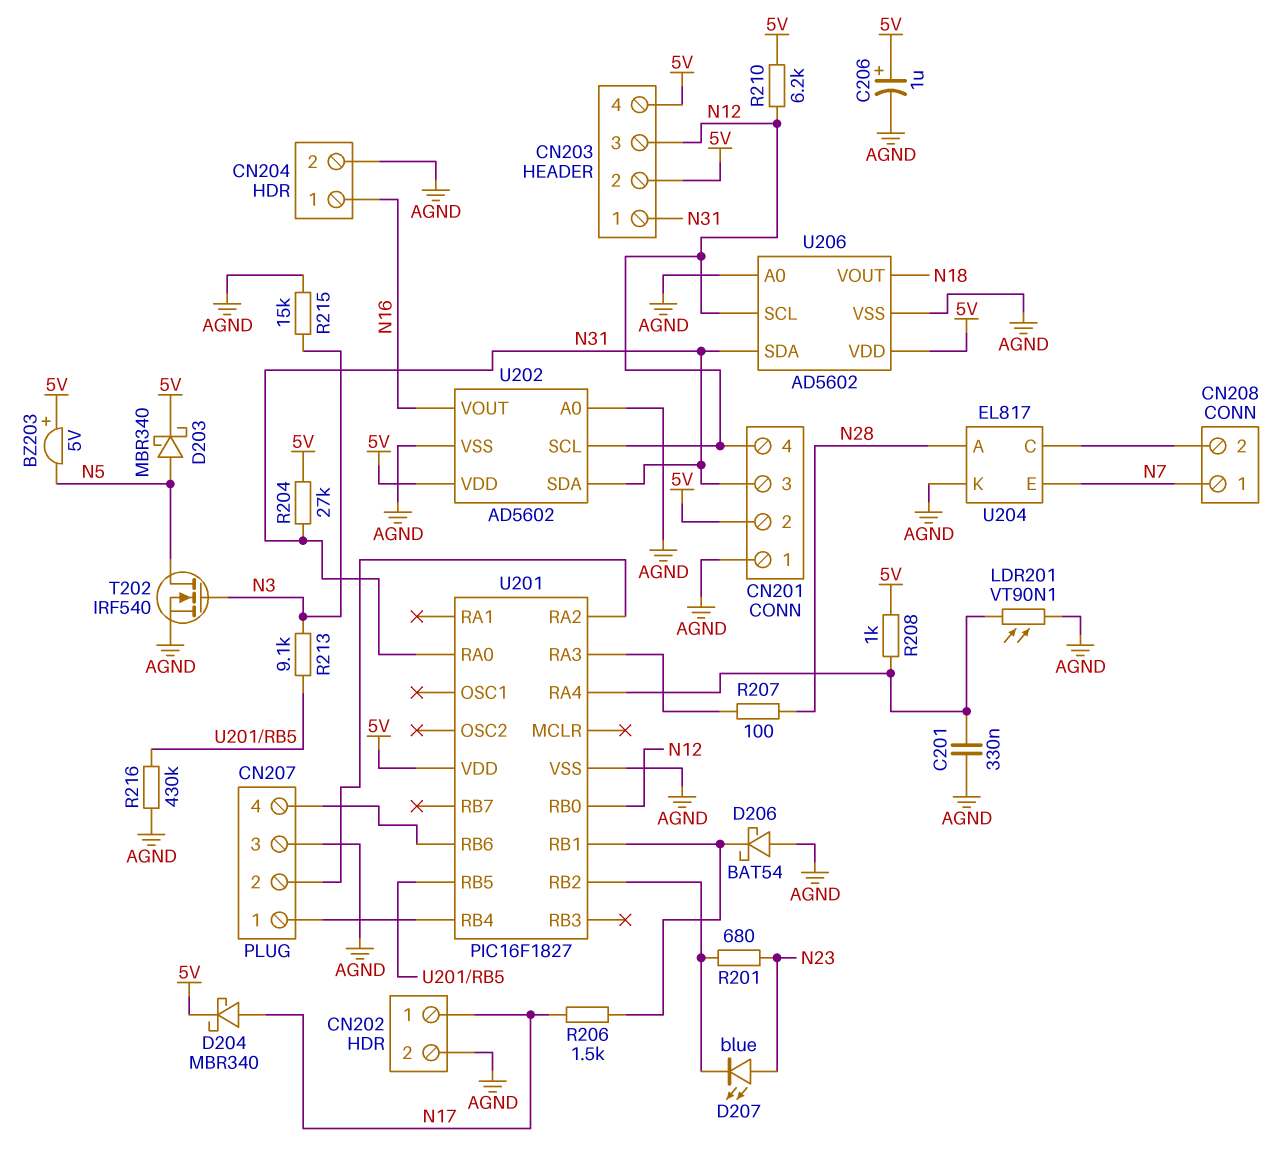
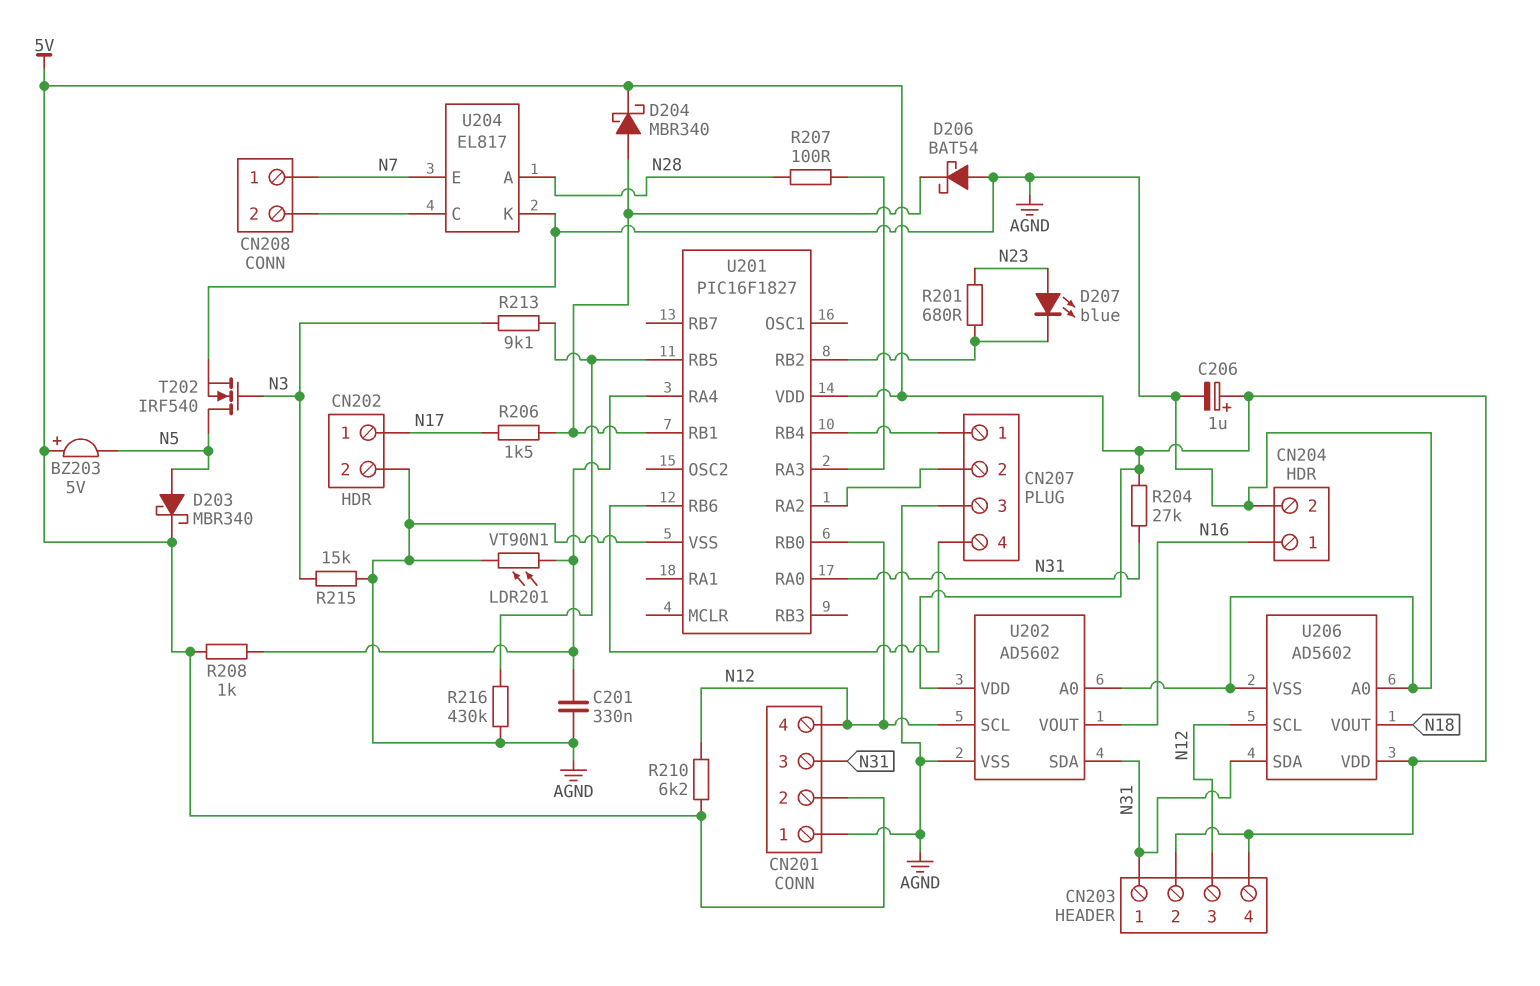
D204: schottky MBR340 (A N17, K 5V) -> schottky MBR340 (A U201/RB1, K 5V)

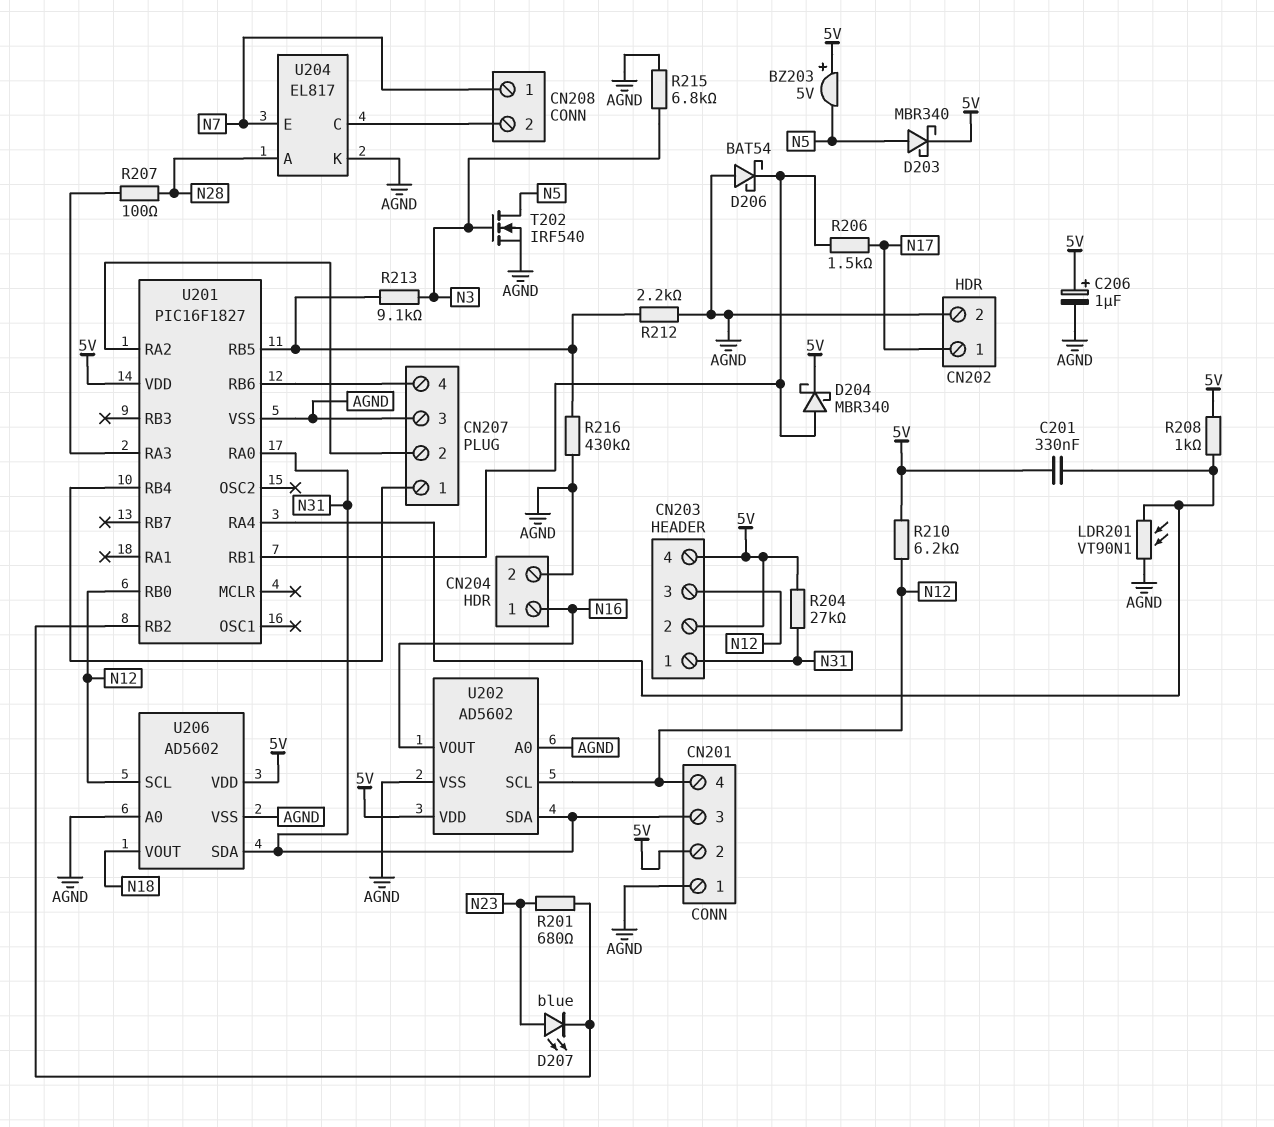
C201: 330nF (AGND, U201/RA4) -> 330nF (5V, U201/RA4)
R212: none -> 2.2k (AGND, U201/RB5)
R215: 15k (AGND, N3) -> 6.8k (AGND, N3)

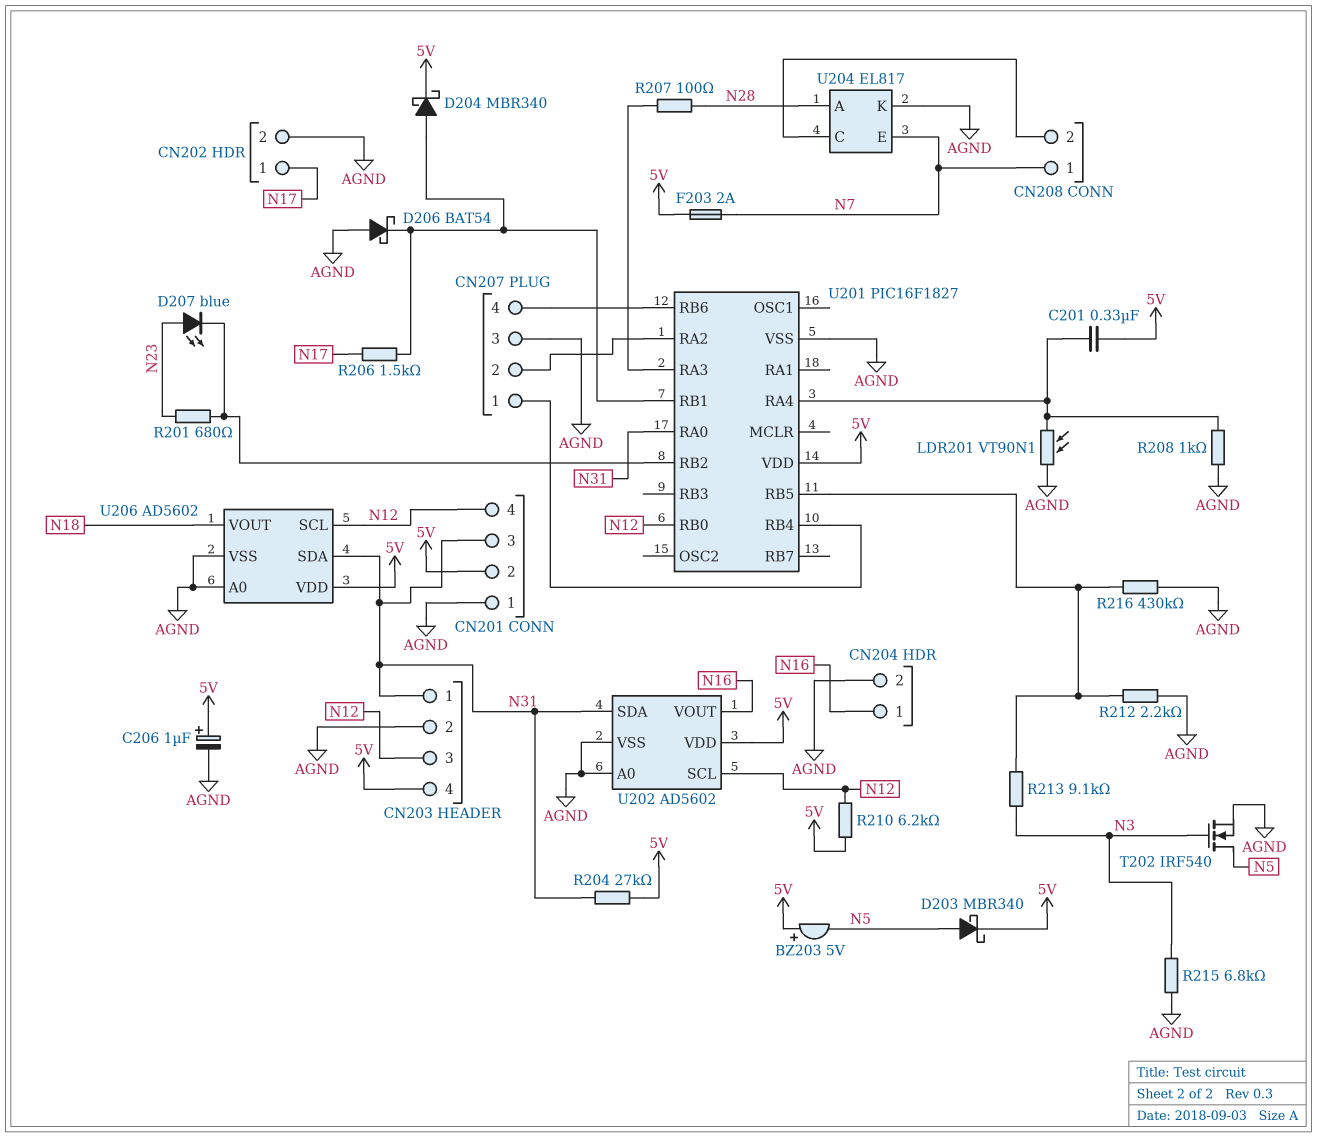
CN203 pin 2: 5V -> AGND
F203: none -> 2A (5V, N7)
R208: 1k (5V, U201/RA4) -> 1k (AGND, U201/RA4)

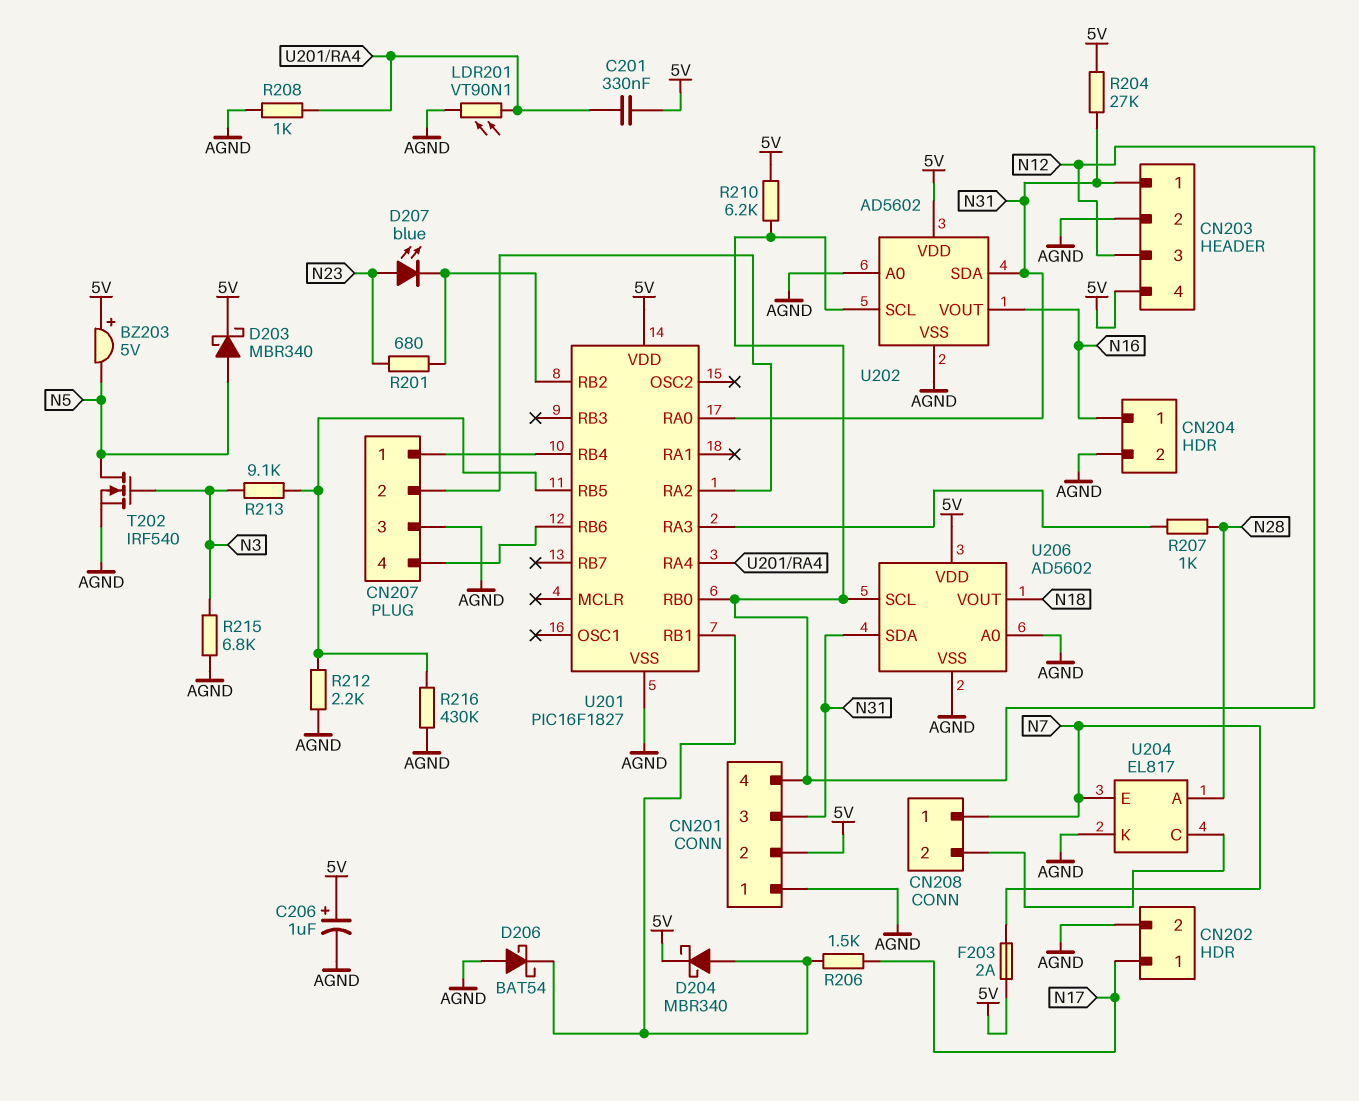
R207: 100 (N28, U201/RA3) -> 1k (N28, U201/RA3)

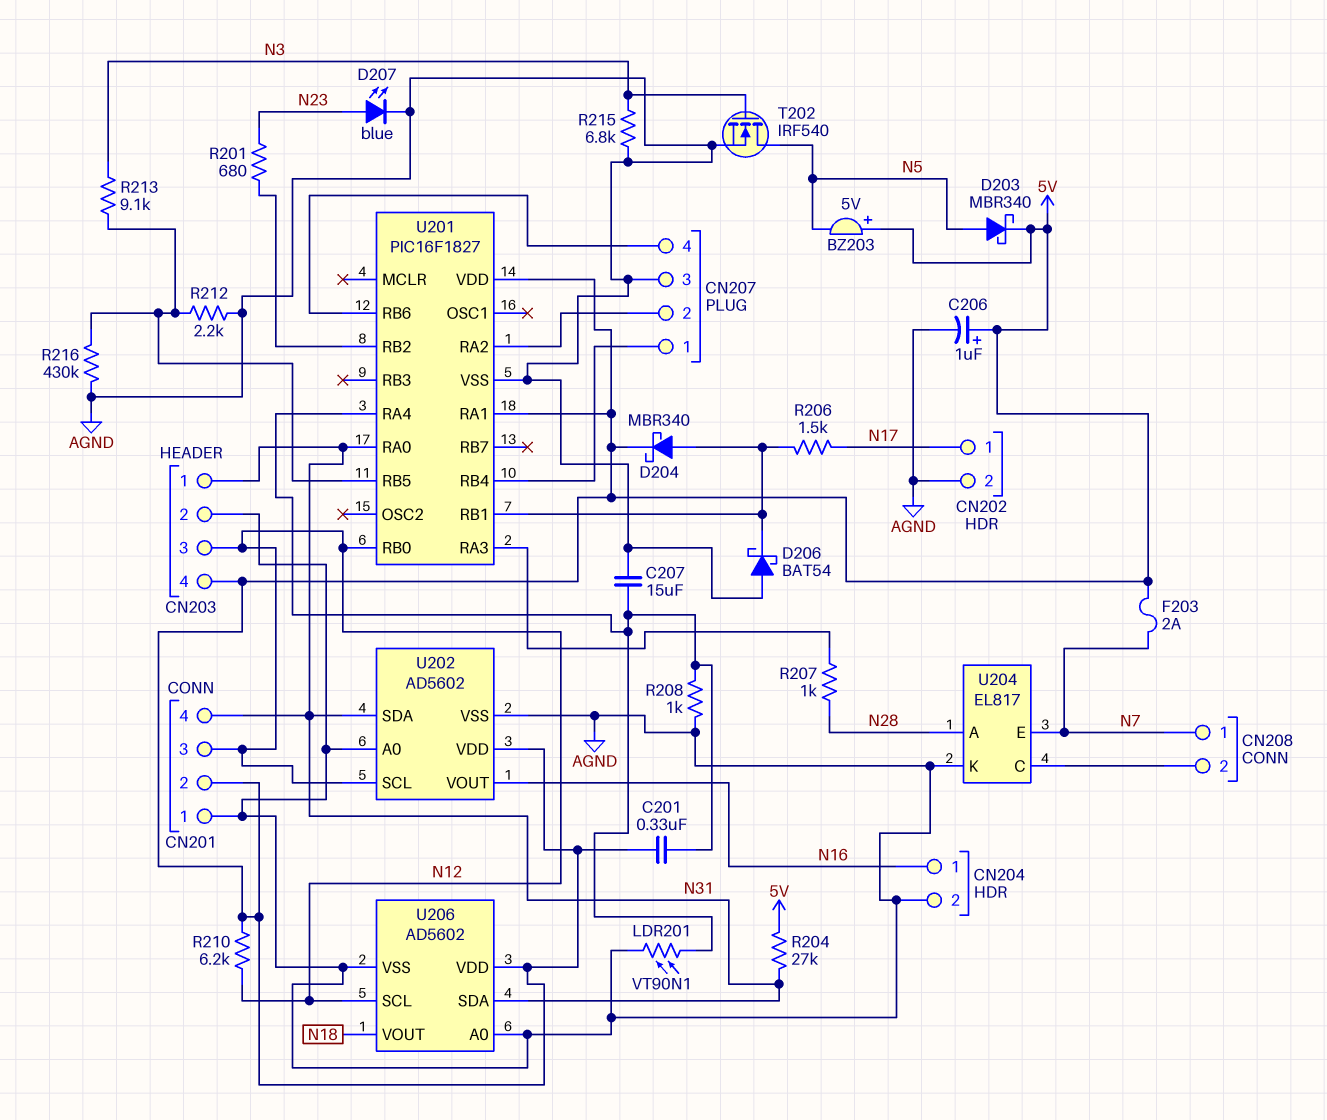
C207: none -> 15uF (AGND, U201/RA4)
CN201 pin 3: N31 -> N12
CN201 pin 4: N12 -> N31
D207: LED blue (A N23, K U201/RB2) -> LED blue (A N23, K AGND)
U201 pin RA1: none -> 5V

